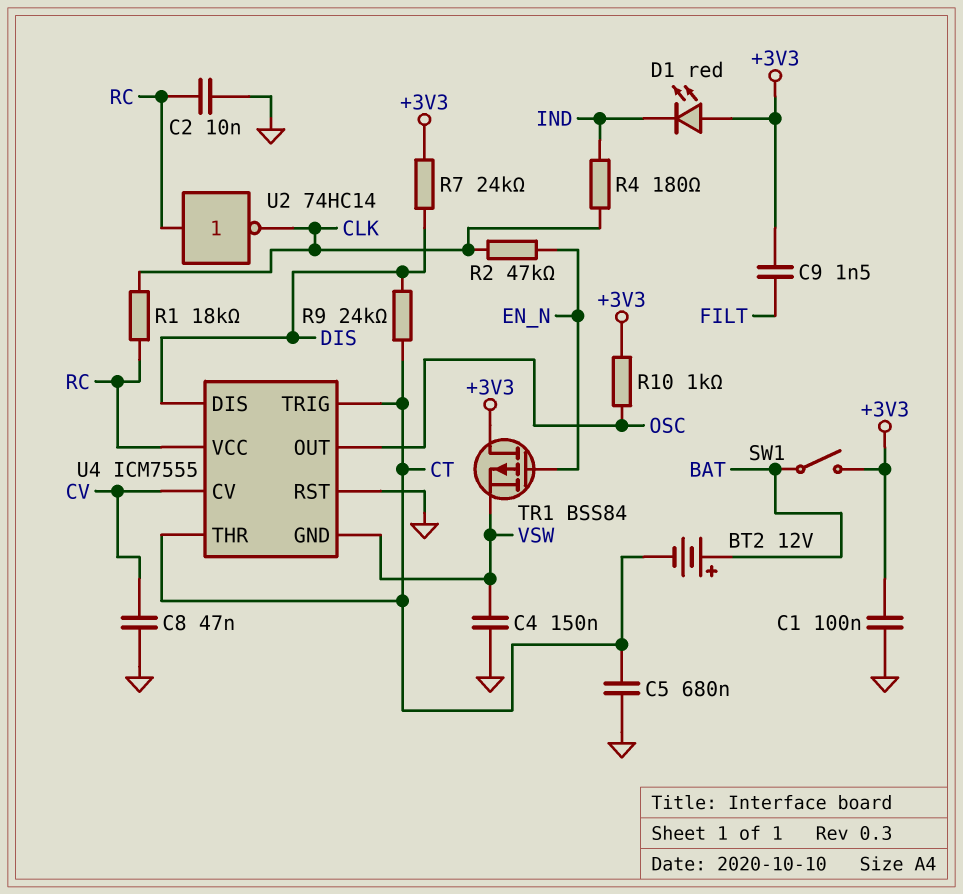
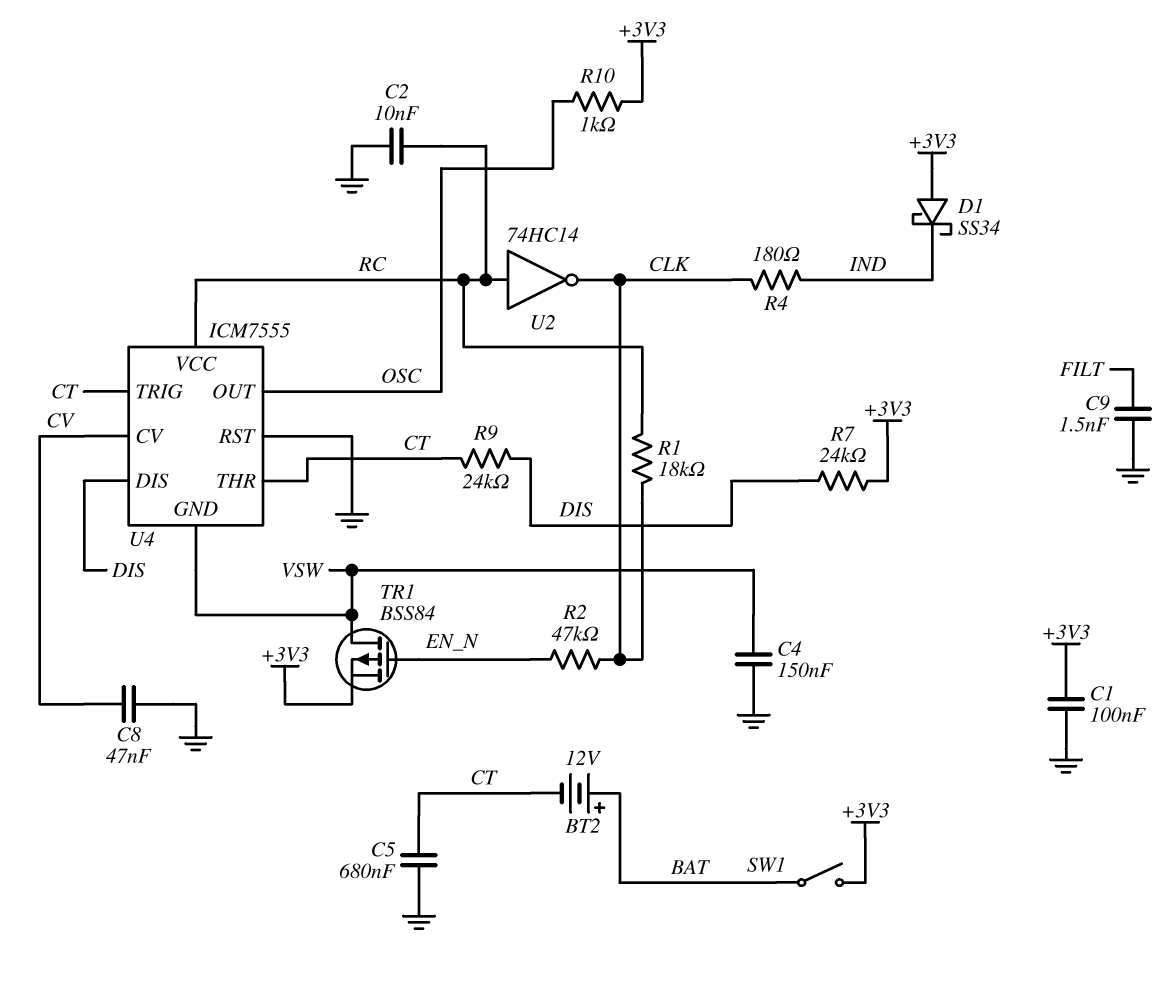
C9: 1.5nF (+3V3, FILT) -> 1.5nF (FILT, GND)
D1: LED red (A +3V3, K IND) -> schottky SS34 (A +3V3, K IND)
TR1: PMOS BSS84 (G EN_N, D +3V3, S VSW) -> PMOS BSS84 (G EN_N, D VSW, S +3V3)

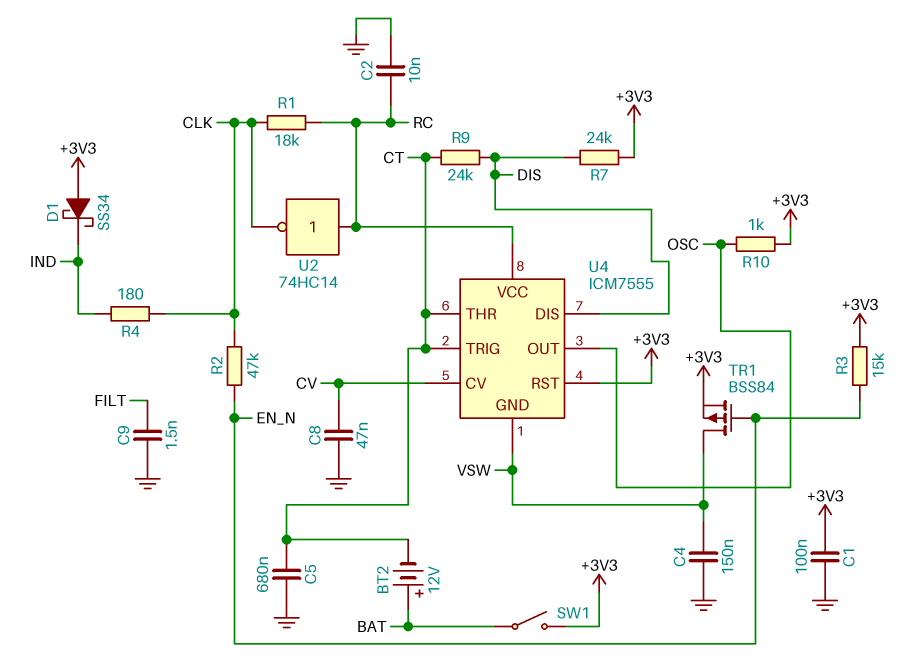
R3: none -> 15k (+3V3, EN_N)
U4 pin RST: GND -> +3V3

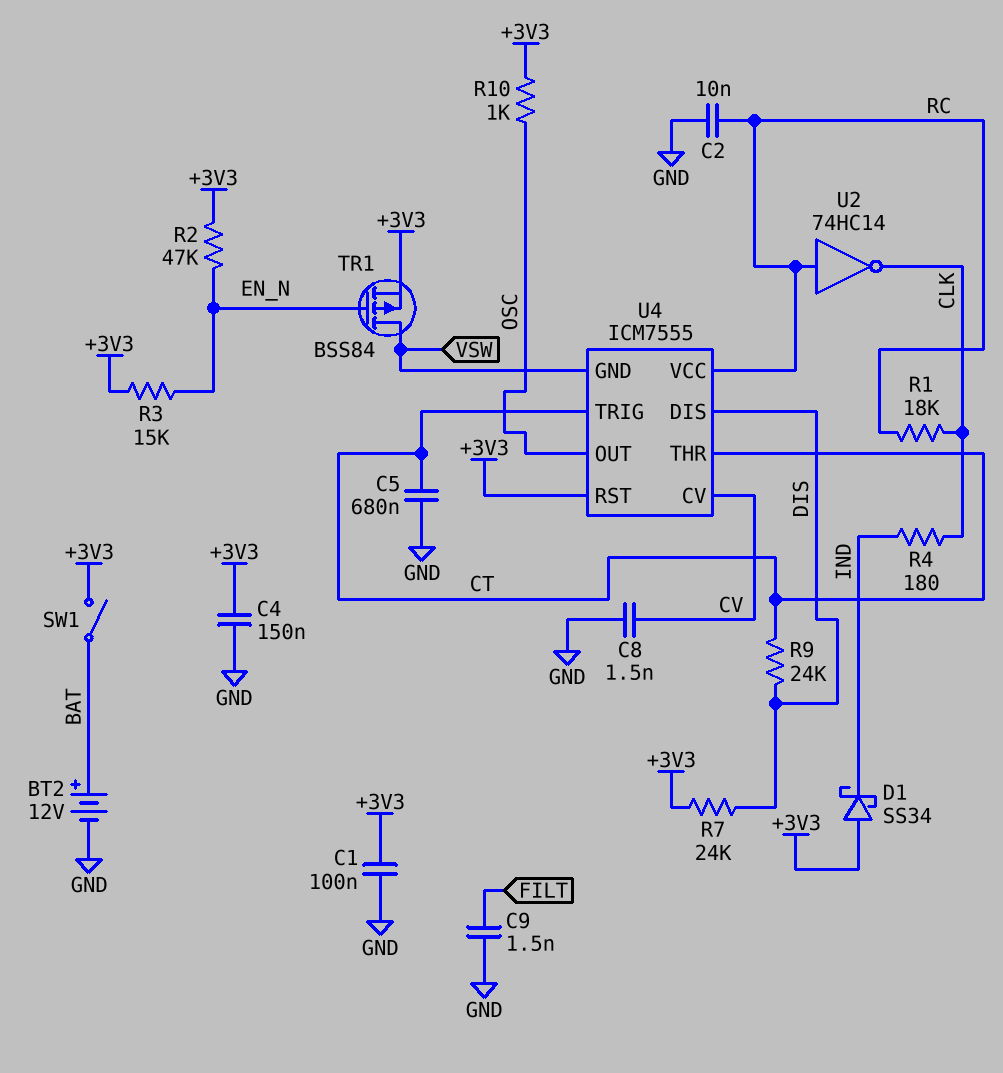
BT2: 12V (plus BAT, minus CT) -> 12V (plus BAT, minus GND)
C4: 150nF (GND, VSW) -> 150nF (+3V3, GND)
C8: 47nF (CV, GND) -> 1.5nF (CV, GND)
R2: 47k (CLK, EN_N) -> 47k (+3V3, EN_N)

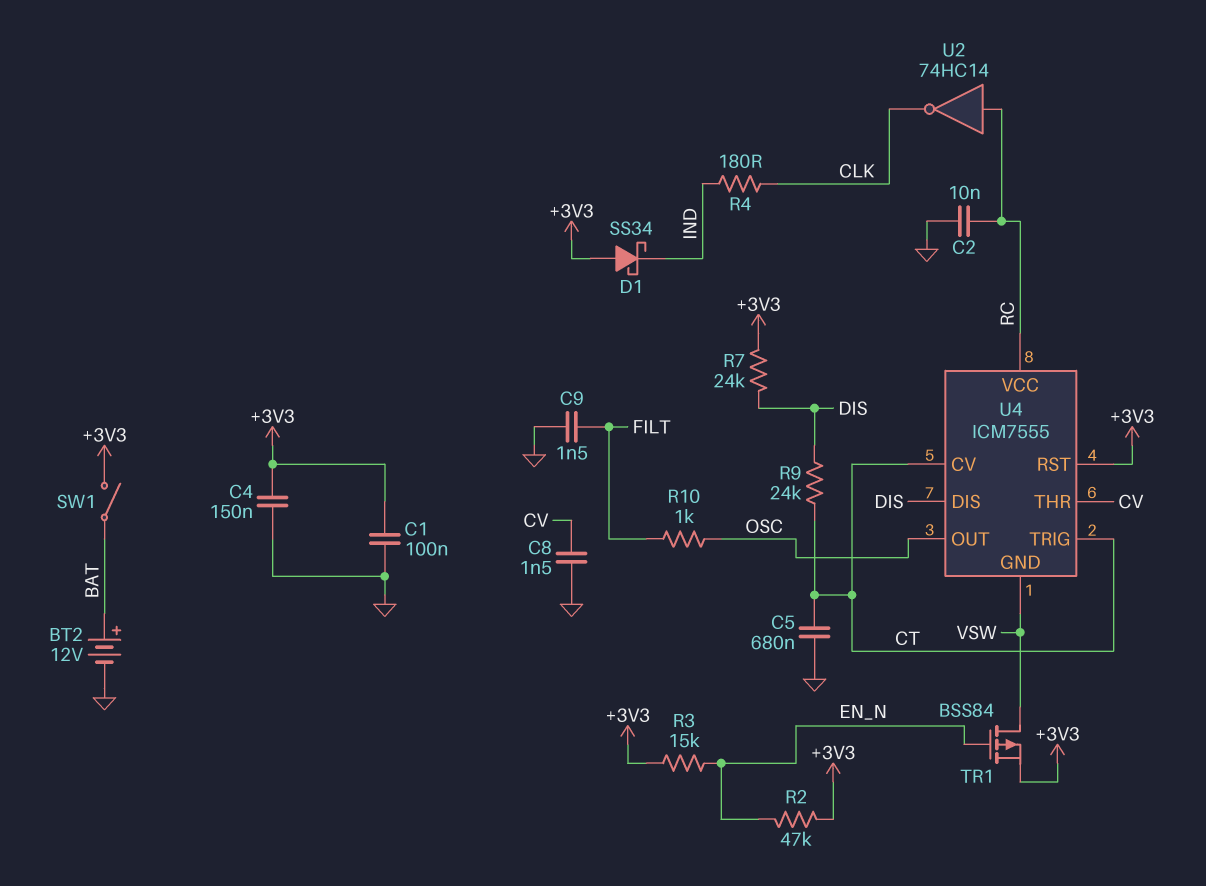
R1: 18k (CLK, RC) -> none
R10: 1k (+3V3, OSC) -> 1k (FILT, OSC)
U4 pin CV: CV -> CT
U4 pin THR: CT -> CV

